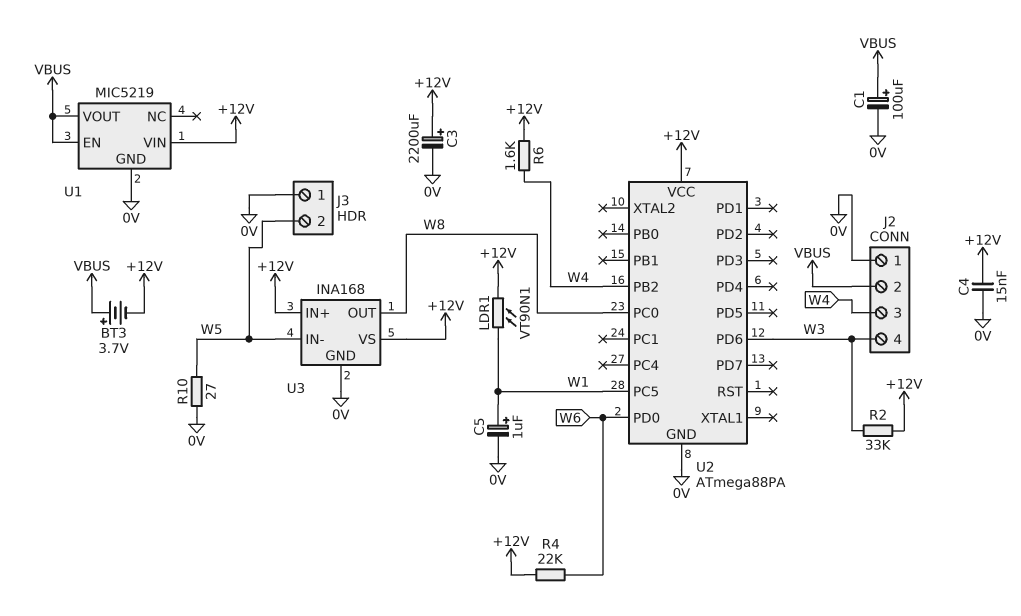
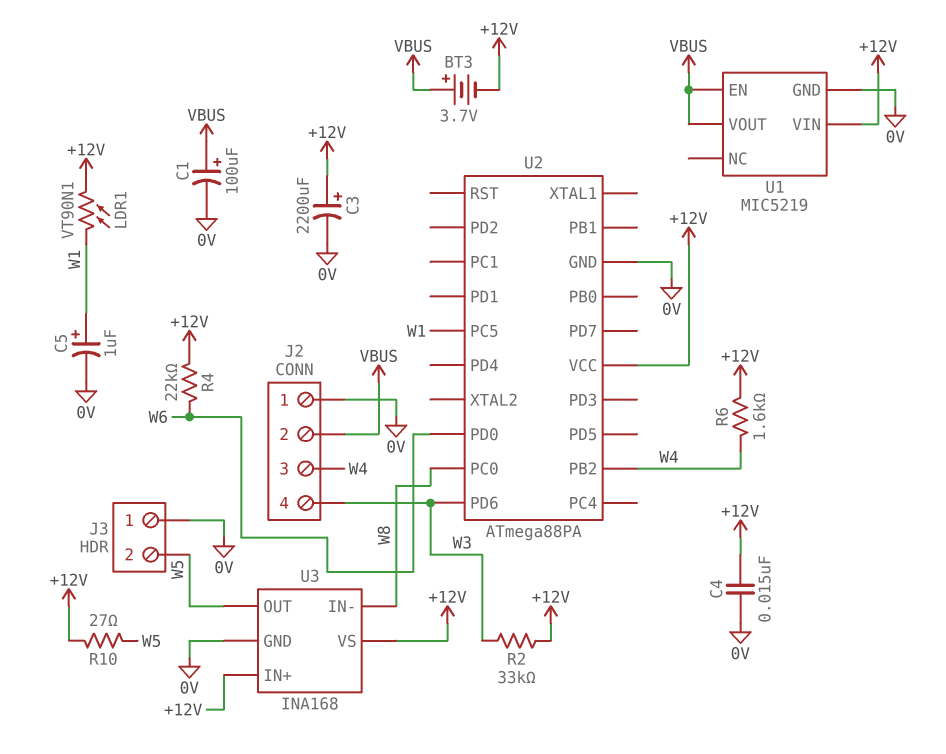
R10: 27 (0V, W5) -> 27 (+12V, W5)
U3 pin IN-: W5 -> W8
U3 pin OUT: W8 -> W5

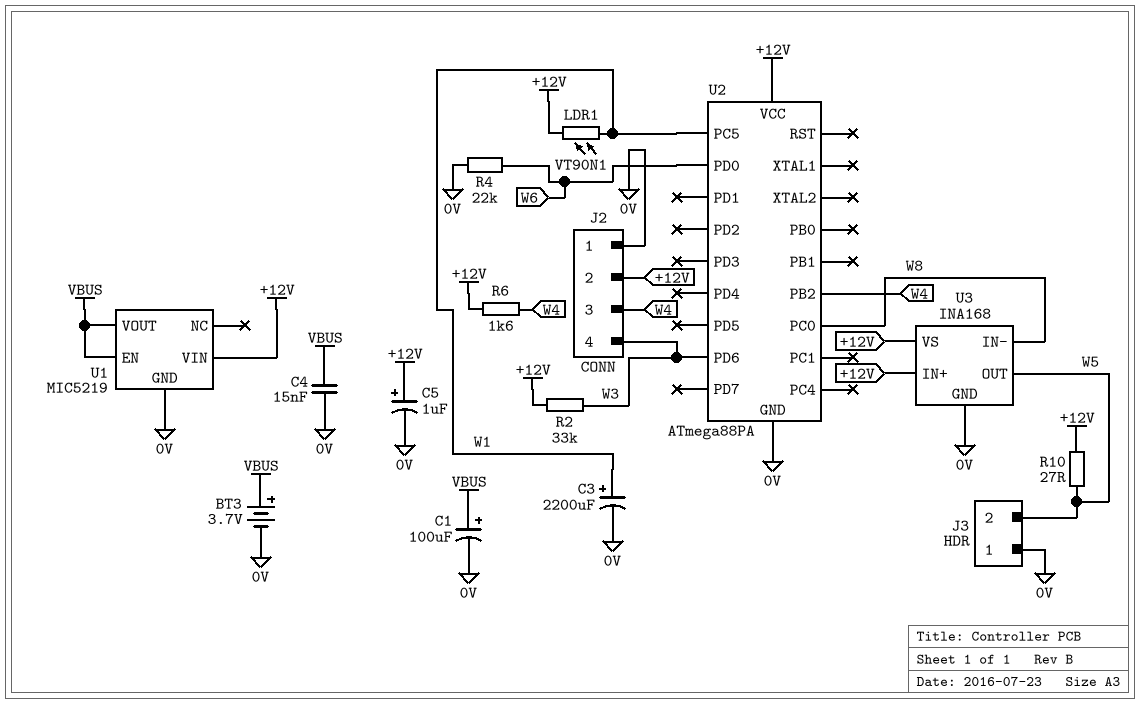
BT3: 3.7V (plus VBUS, minus +12V) -> 3.7V (plus VBUS, minus 0V)
C3: 2200uF (plus +12V, minus 0V) -> 2200uF (plus W1, minus 0V)
C4: 15nF (+12V, 0V) -> 15nF (0V, VBUS)
C5: 1uF (plus W1, minus 0V) -> 1uF (plus +12V, minus 0V)
J2 pin 2: VBUS -> +12V
R4: 22k (+12V, W6) -> 22k (0V, W6)

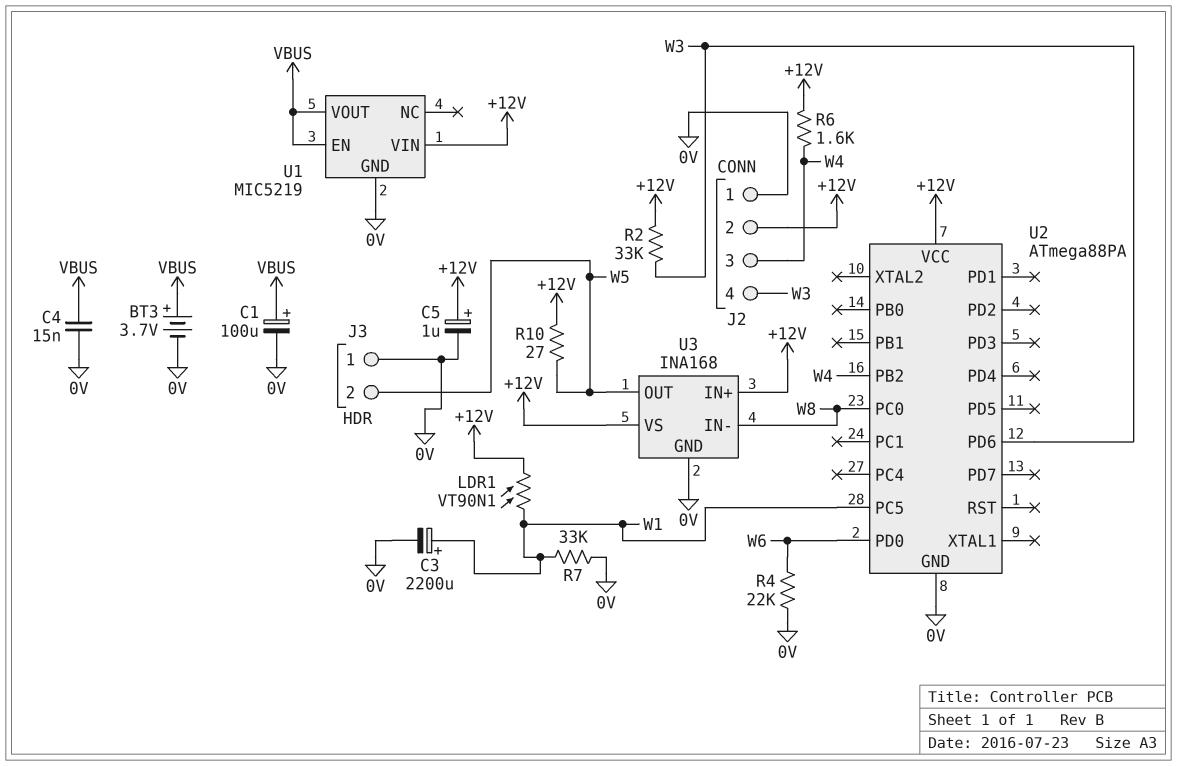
R7: none -> 33k (0V, W1)

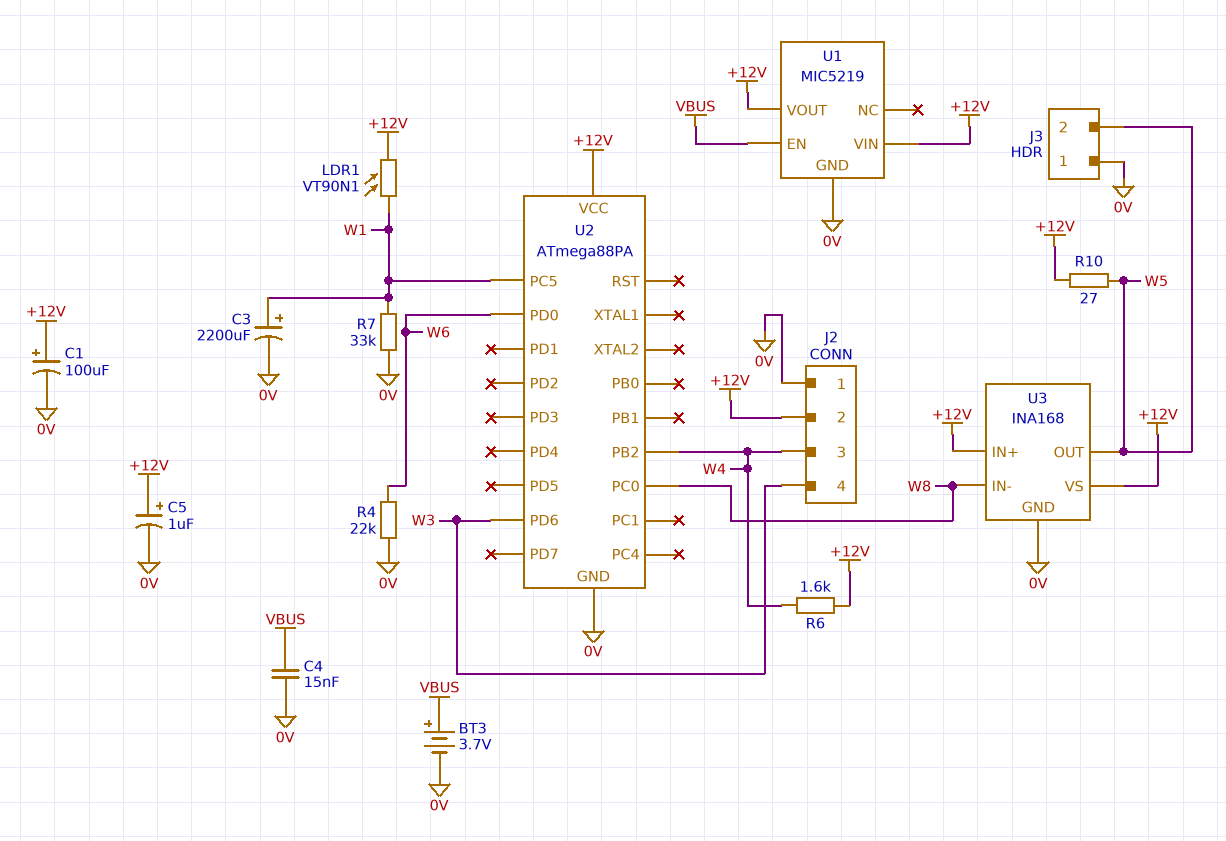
C1: 100uF (plus VBUS, minus 0V) -> 100uF (plus +12V, minus 0V)
R2: 33k (+12V, W3) -> none
U1 pin VOUT: VBUS -> +12V

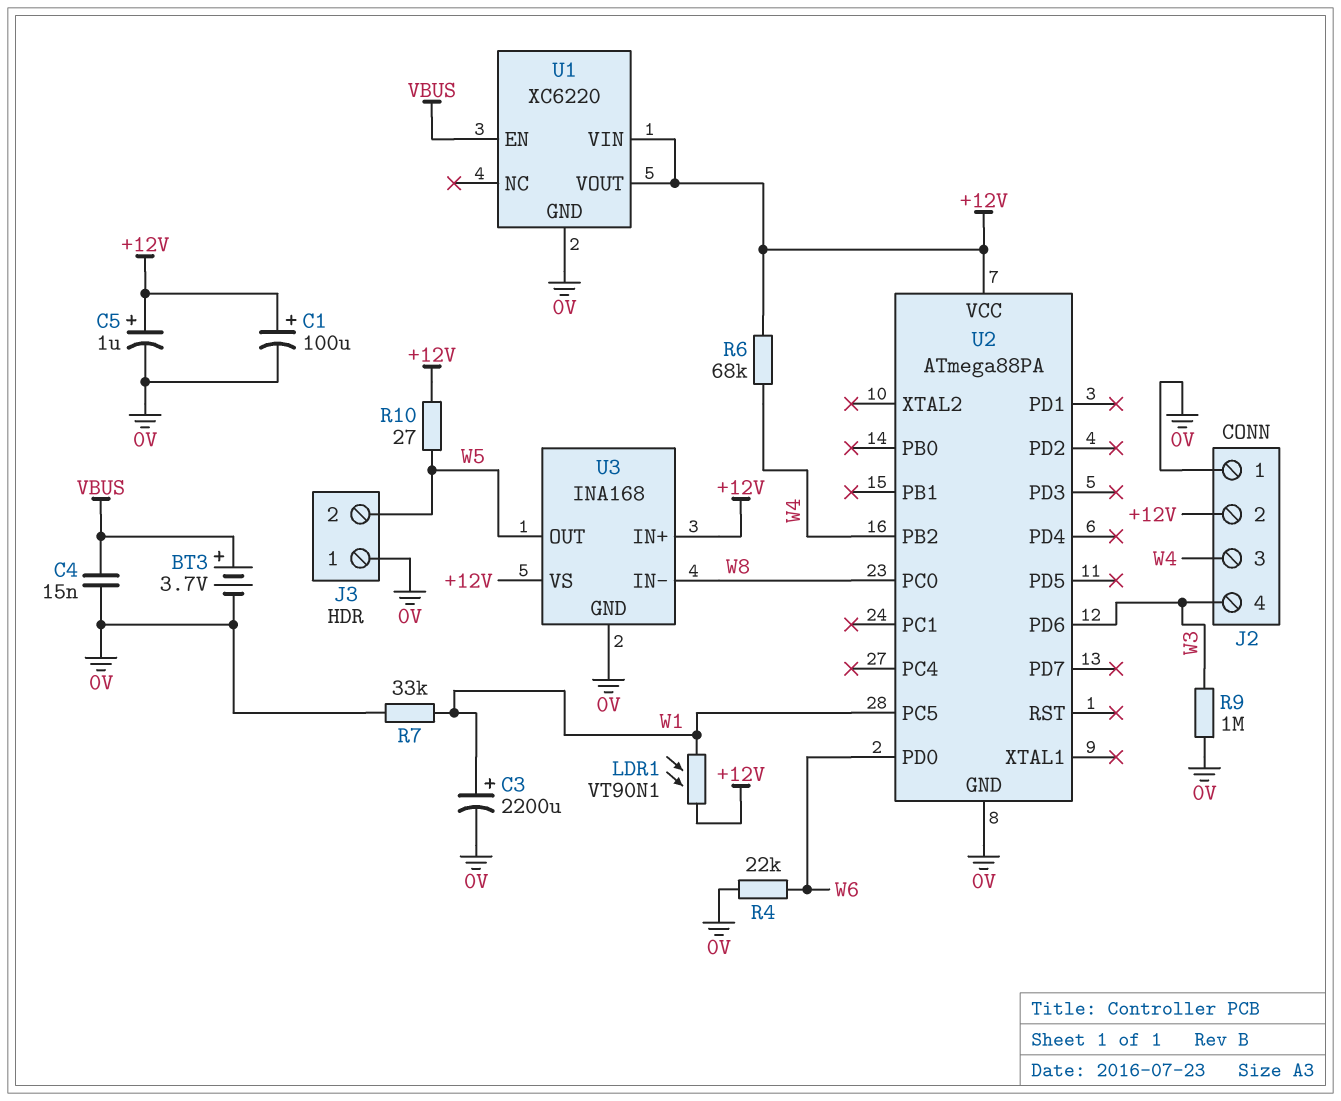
R6: 1.6k (+12V, W4) -> 68k (+12V, W4)
R9: none -> 1M (0V, W3)
U1: MIC5219 -> XC6220

